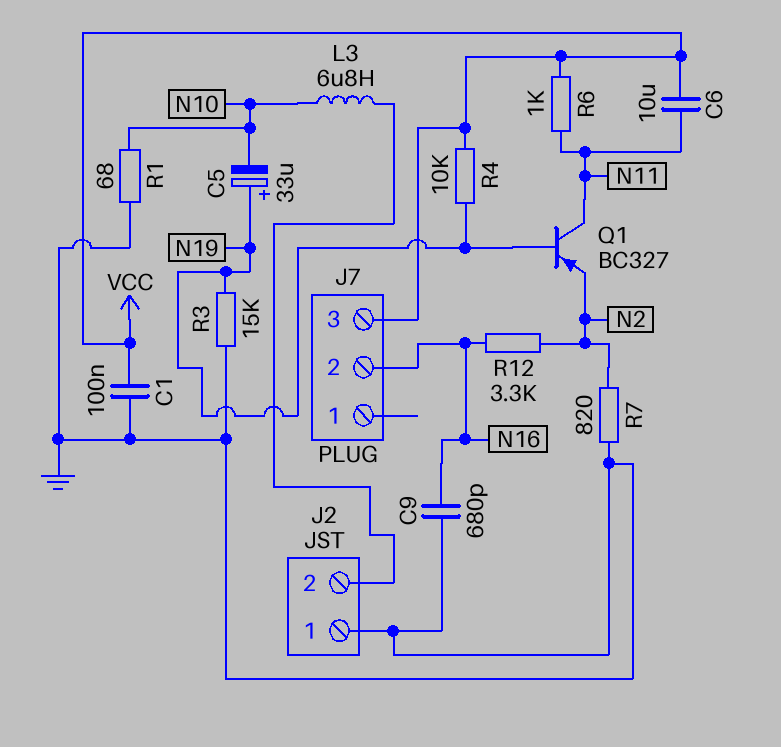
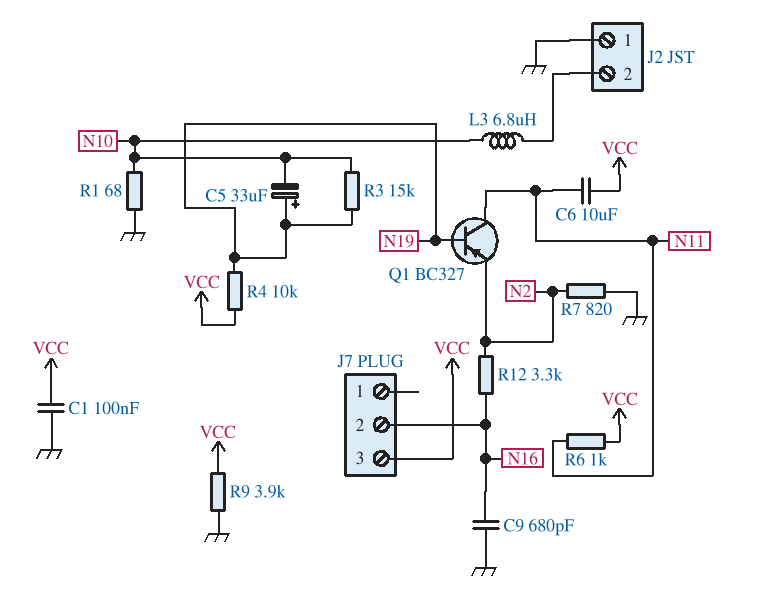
R3: 15k (GND, N19) -> 15k (N10, N19)
R9: none -> 3.9k (GND, VCC)

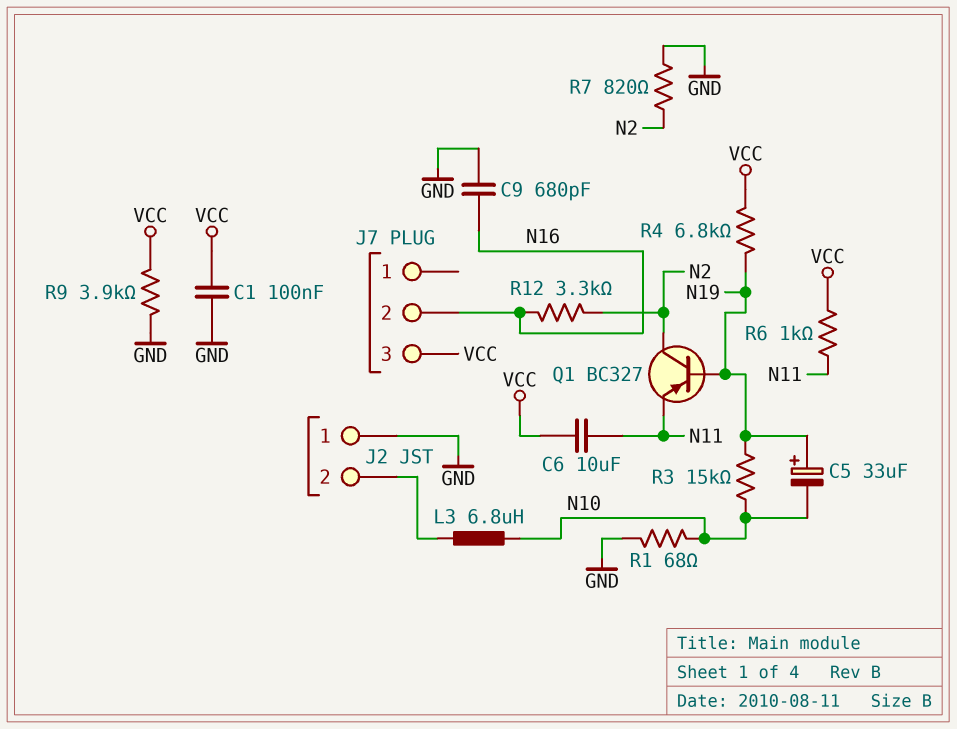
Q1: PNP BC327 (B N19, C N11, E N2) -> PNP BC327 (B N19, C N2, E N11)
R4: 10k (N19, VCC) -> 6.8k (N19, VCC)

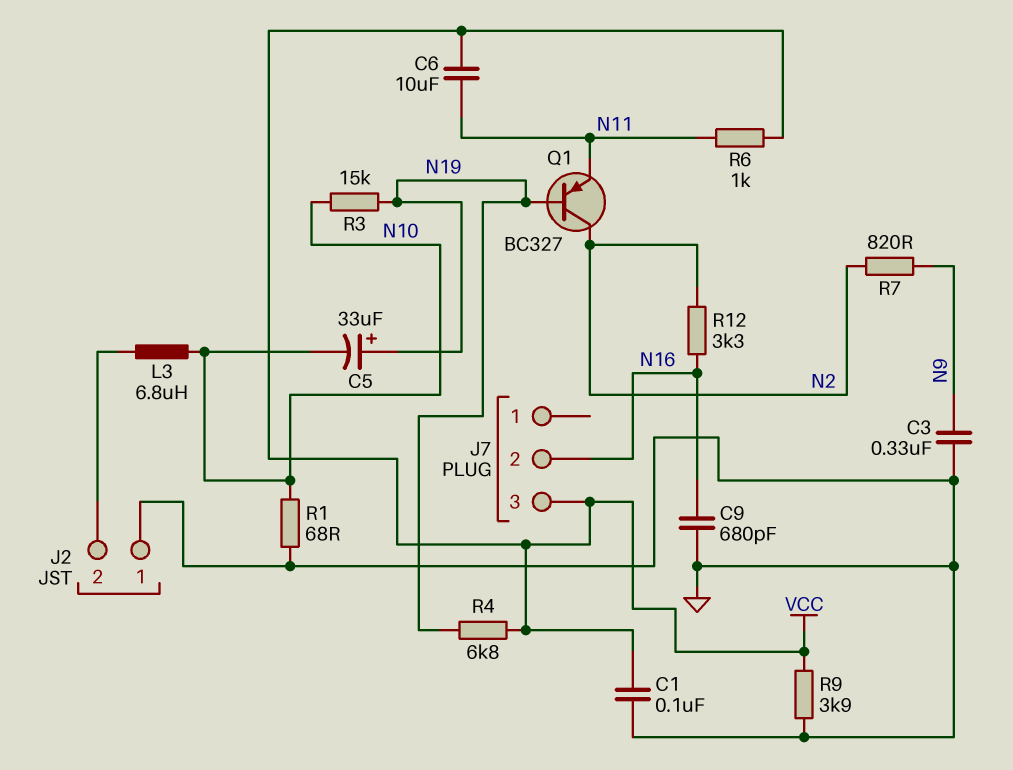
C3: none -> 330nF (GND, N9)
R7: 820 (GND, N2) -> 820 (N2, N9)

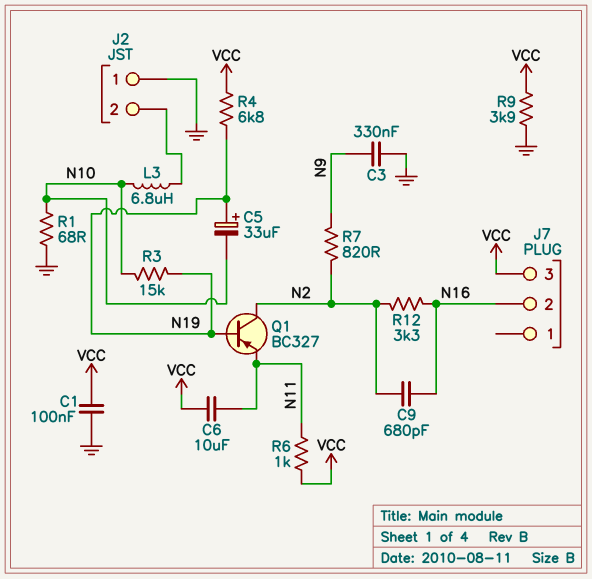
C9: 680pF (GND, N16) -> 680pF (N2, N16)

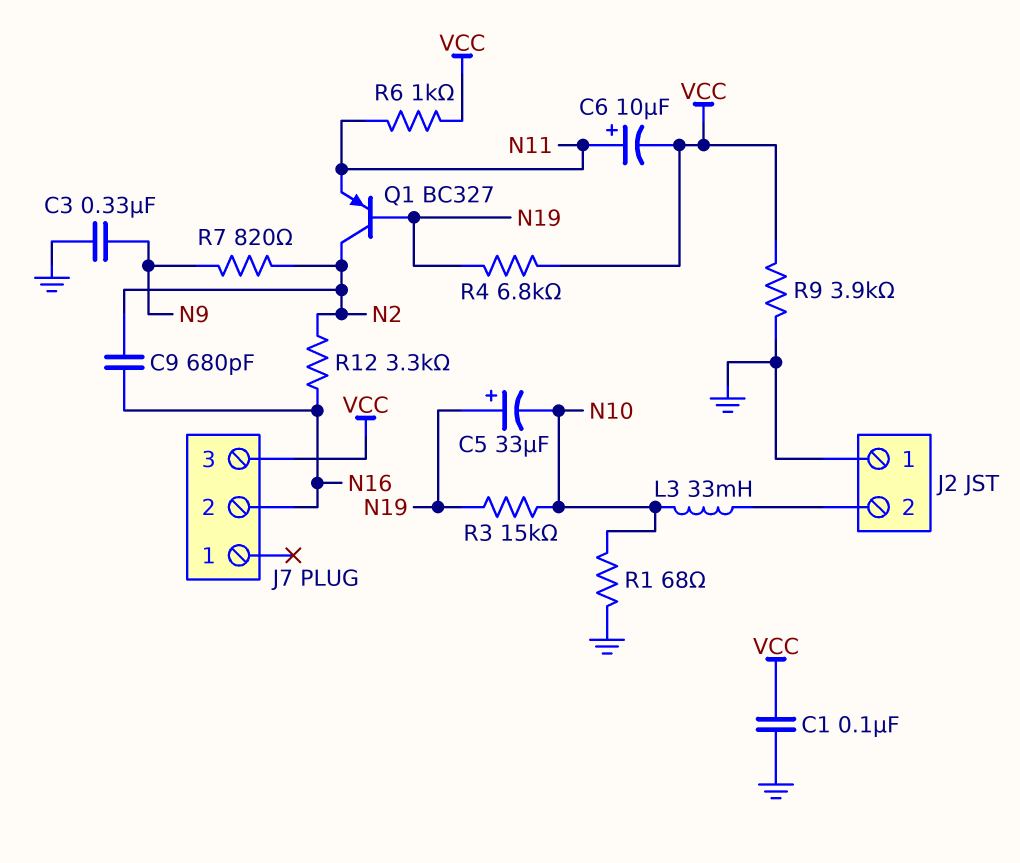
C6: 10uF (N11, VCC) -> 10uF (plus N11, minus VCC)
L3: 6.8uH (J2/2, N10) -> 33mH (J2/2, N10)

